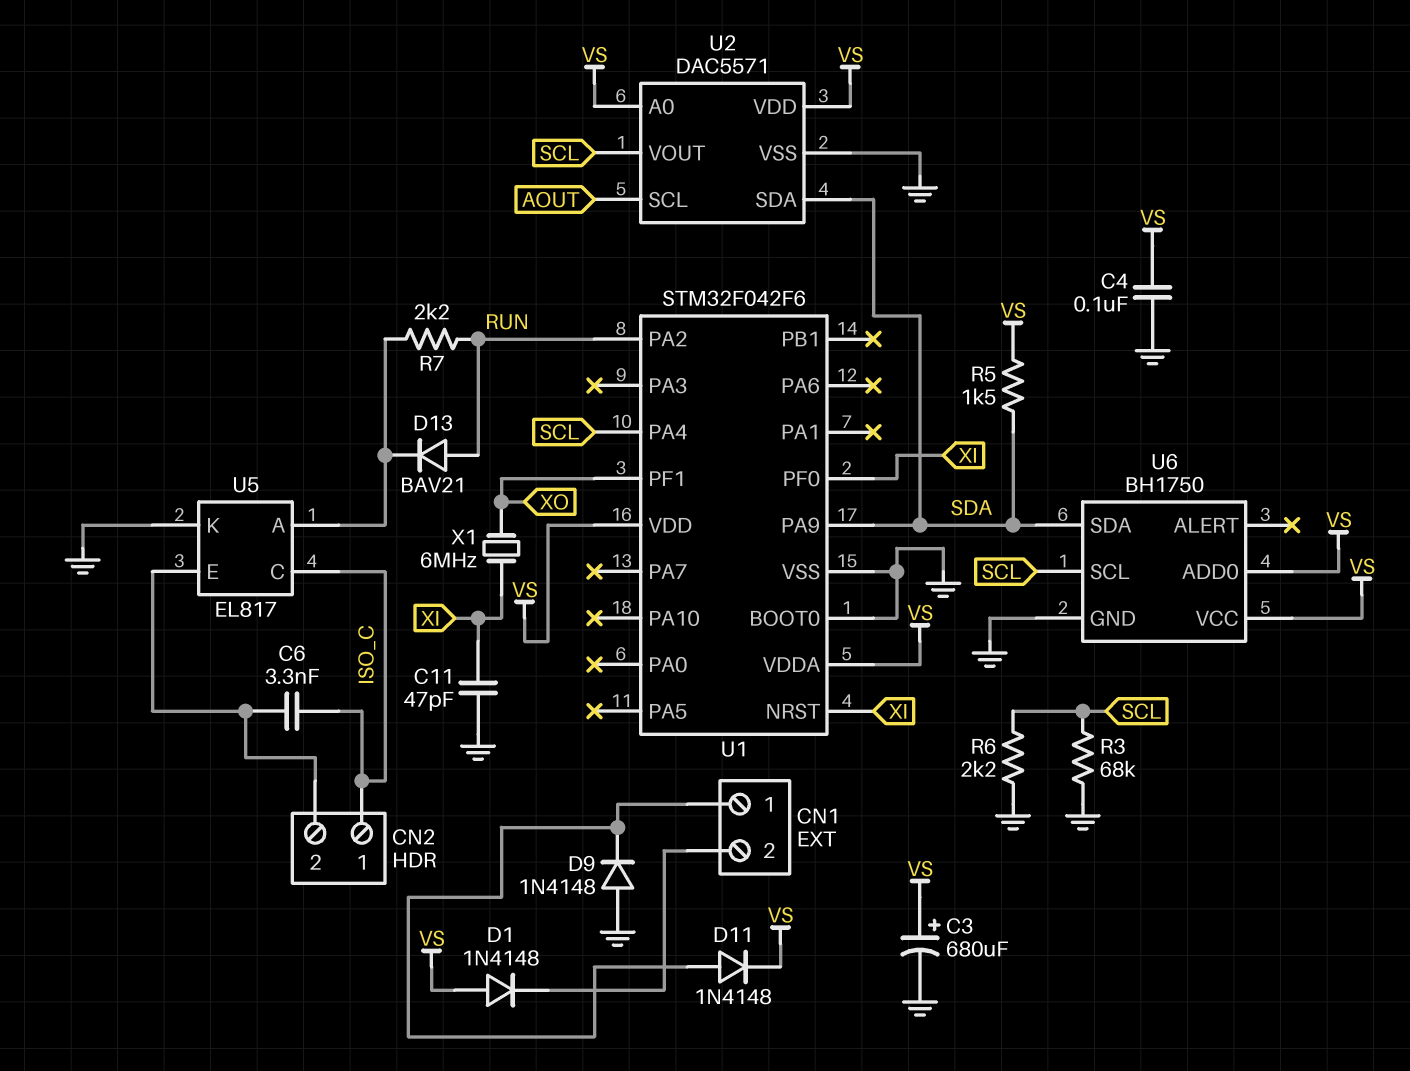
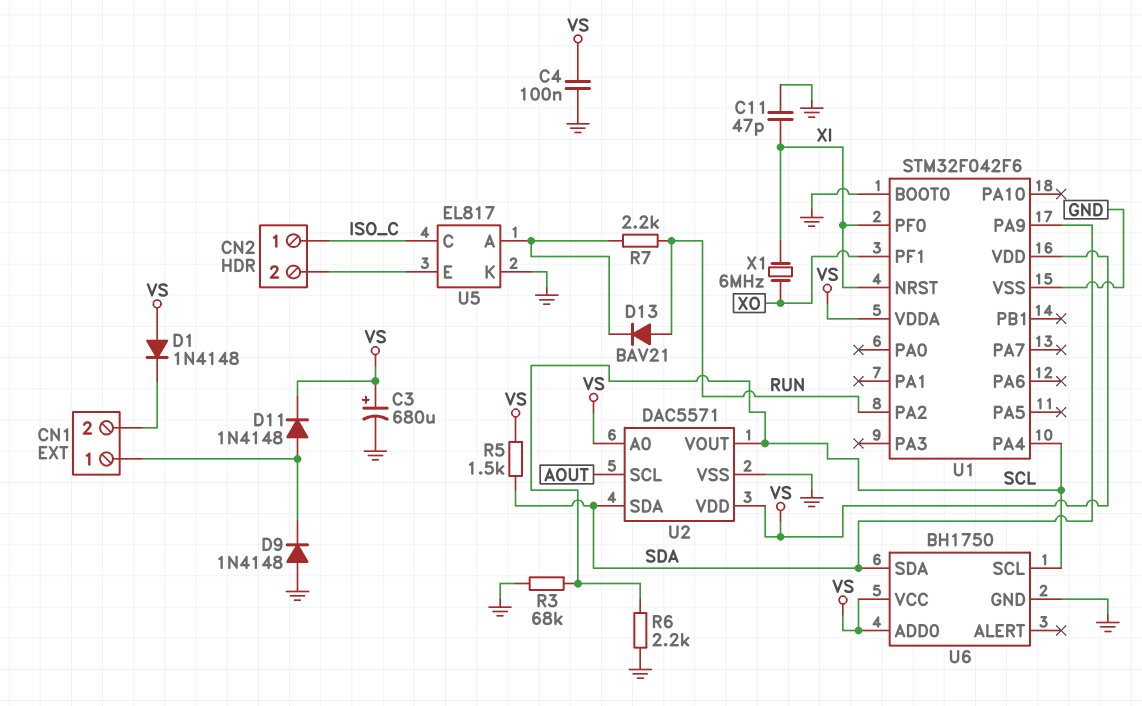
C6: 3.3nF (CN2/2, ISO_C) -> none

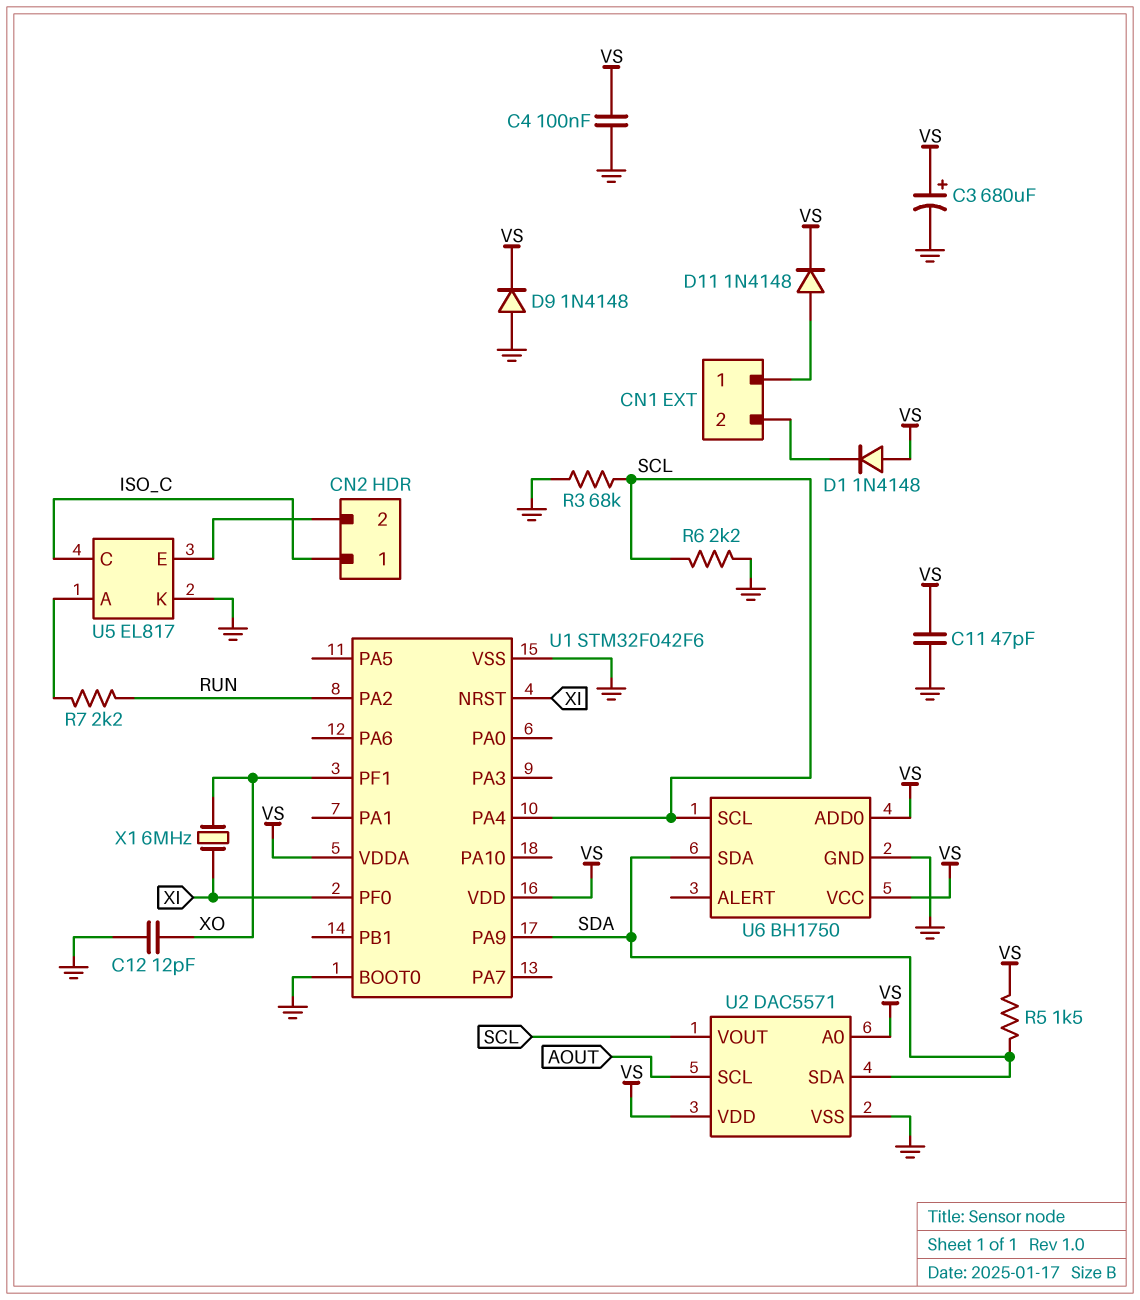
C11: 47pF (GND, XI) -> 47pF (GND, VS)
C12: none -> 12pF (GND, XO)
D9: diode 1N4148 (A GND, K CN1/1) -> diode 1N4148 (A GND, K VS)
D13: diode BAV21 (A RUN, K U5/A) -> none

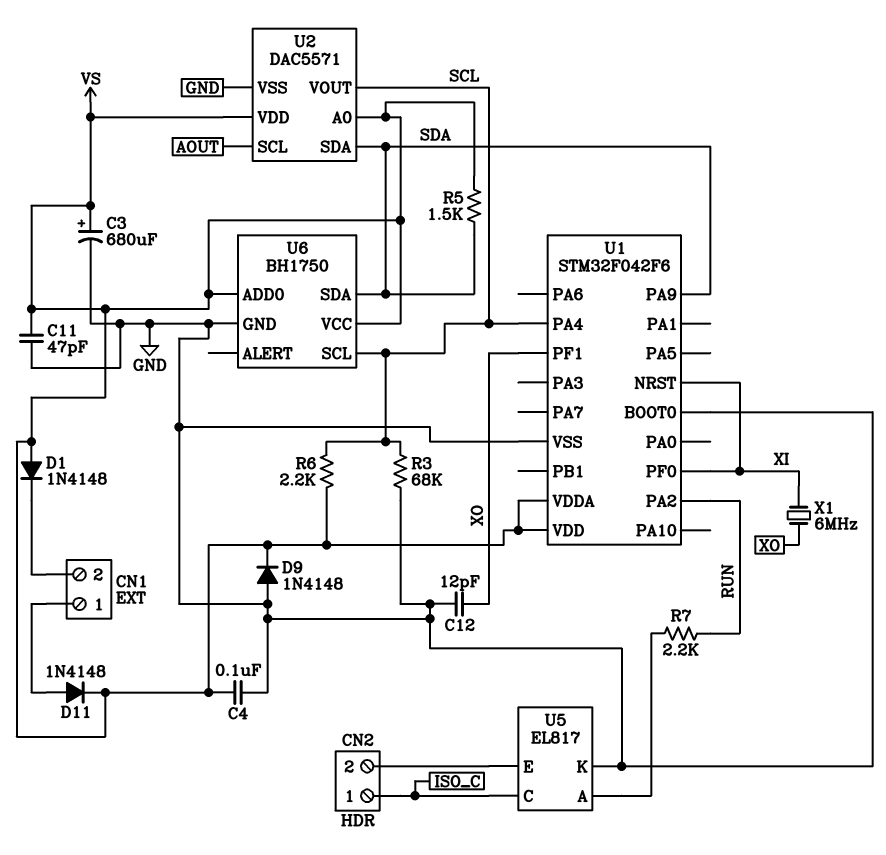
R6: 2.2k (GND, SCL) -> 2.2k (SCL, VS)

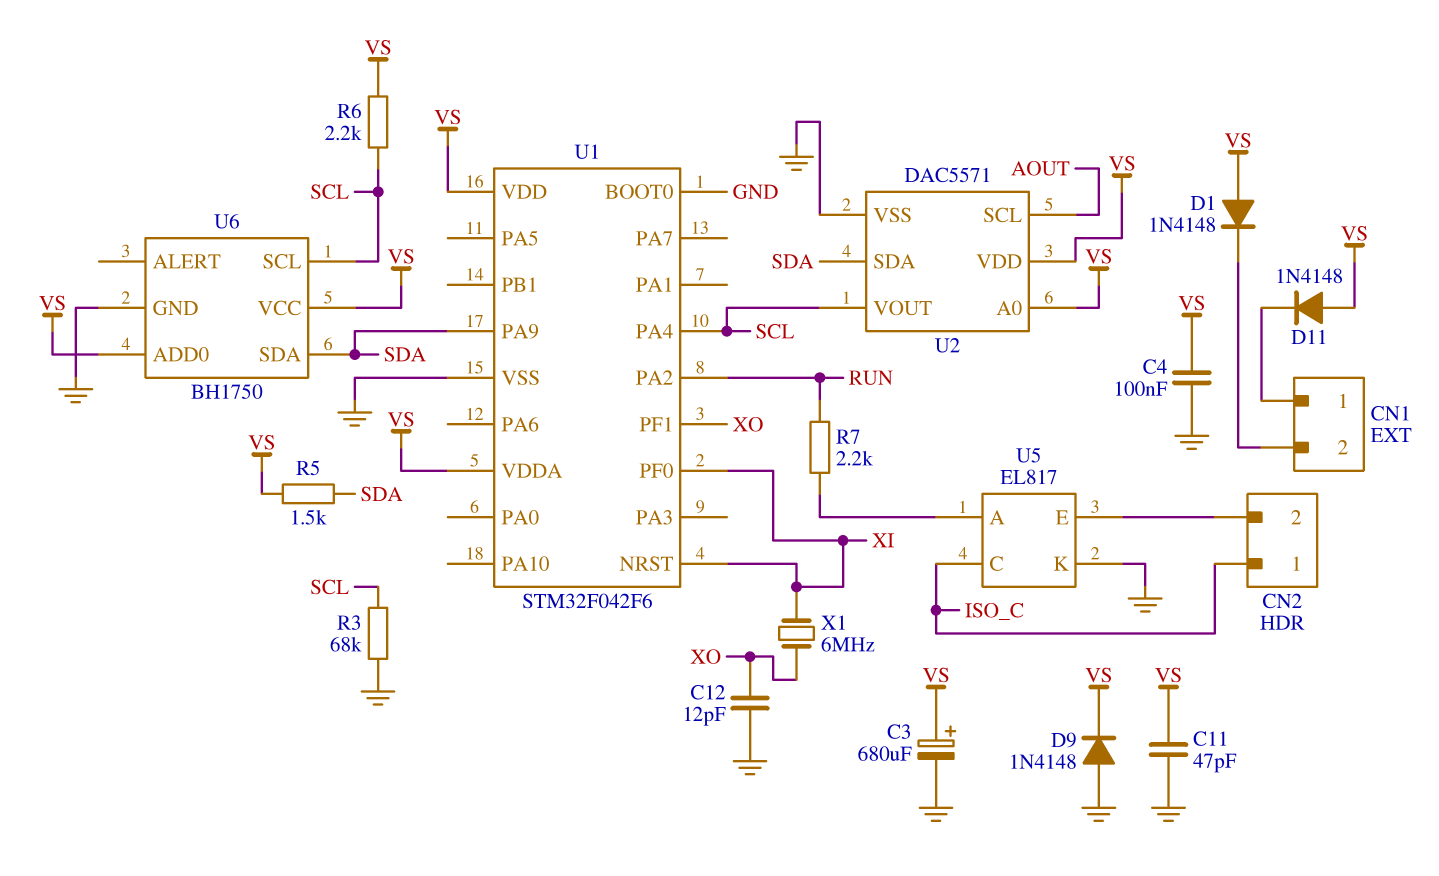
D11: diode 1N4148 (A CN1/1, K VS) -> diode 1N4148 (A VS, K CN1/1)

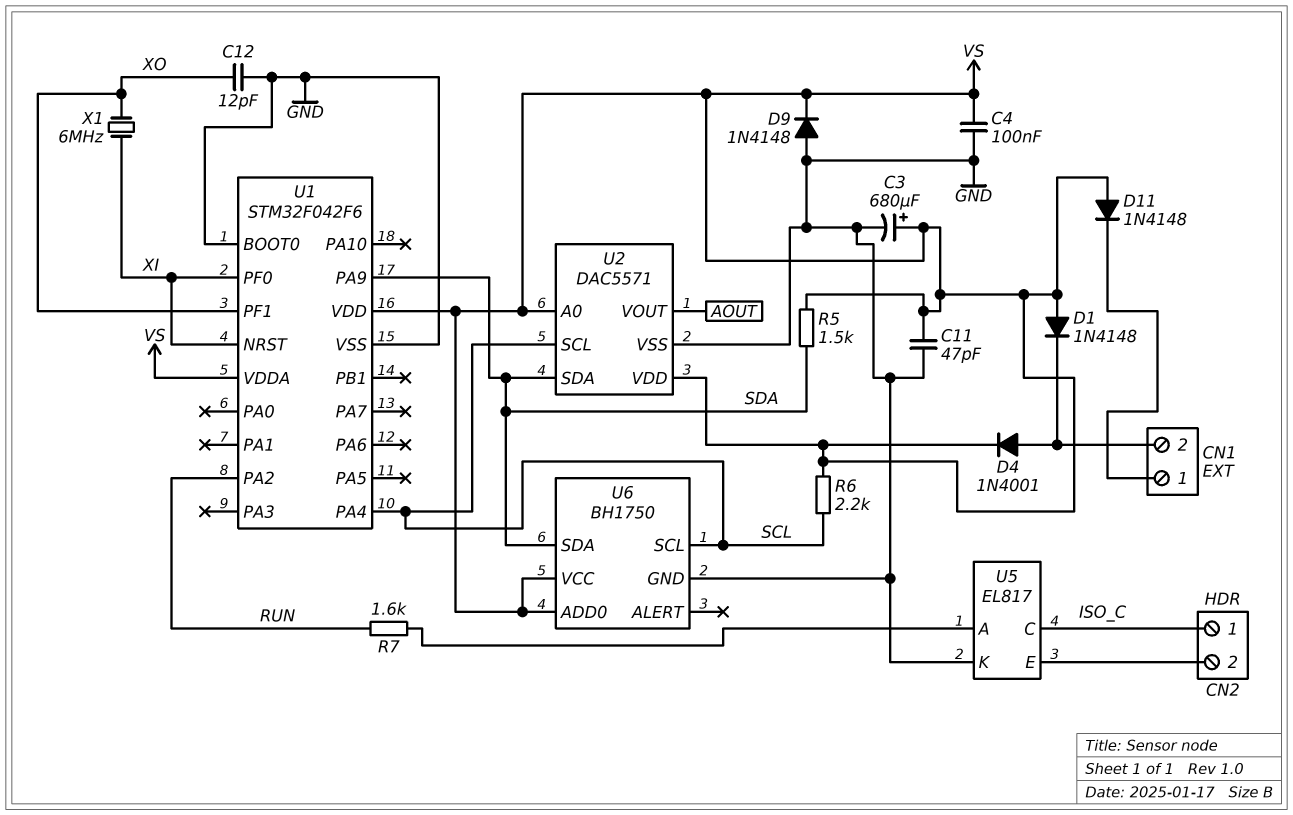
D4: none -> diode 1N4001 (A CN1/2, K VS)
R3: 68k (GND, SCL) -> none
R7: 2.2k (RUN, U5/A) -> 1.6k (RUN, U5/A)
U2 pin SCL: AOUT -> SCL
U2 pin VOUT: SCL -> AOUT

